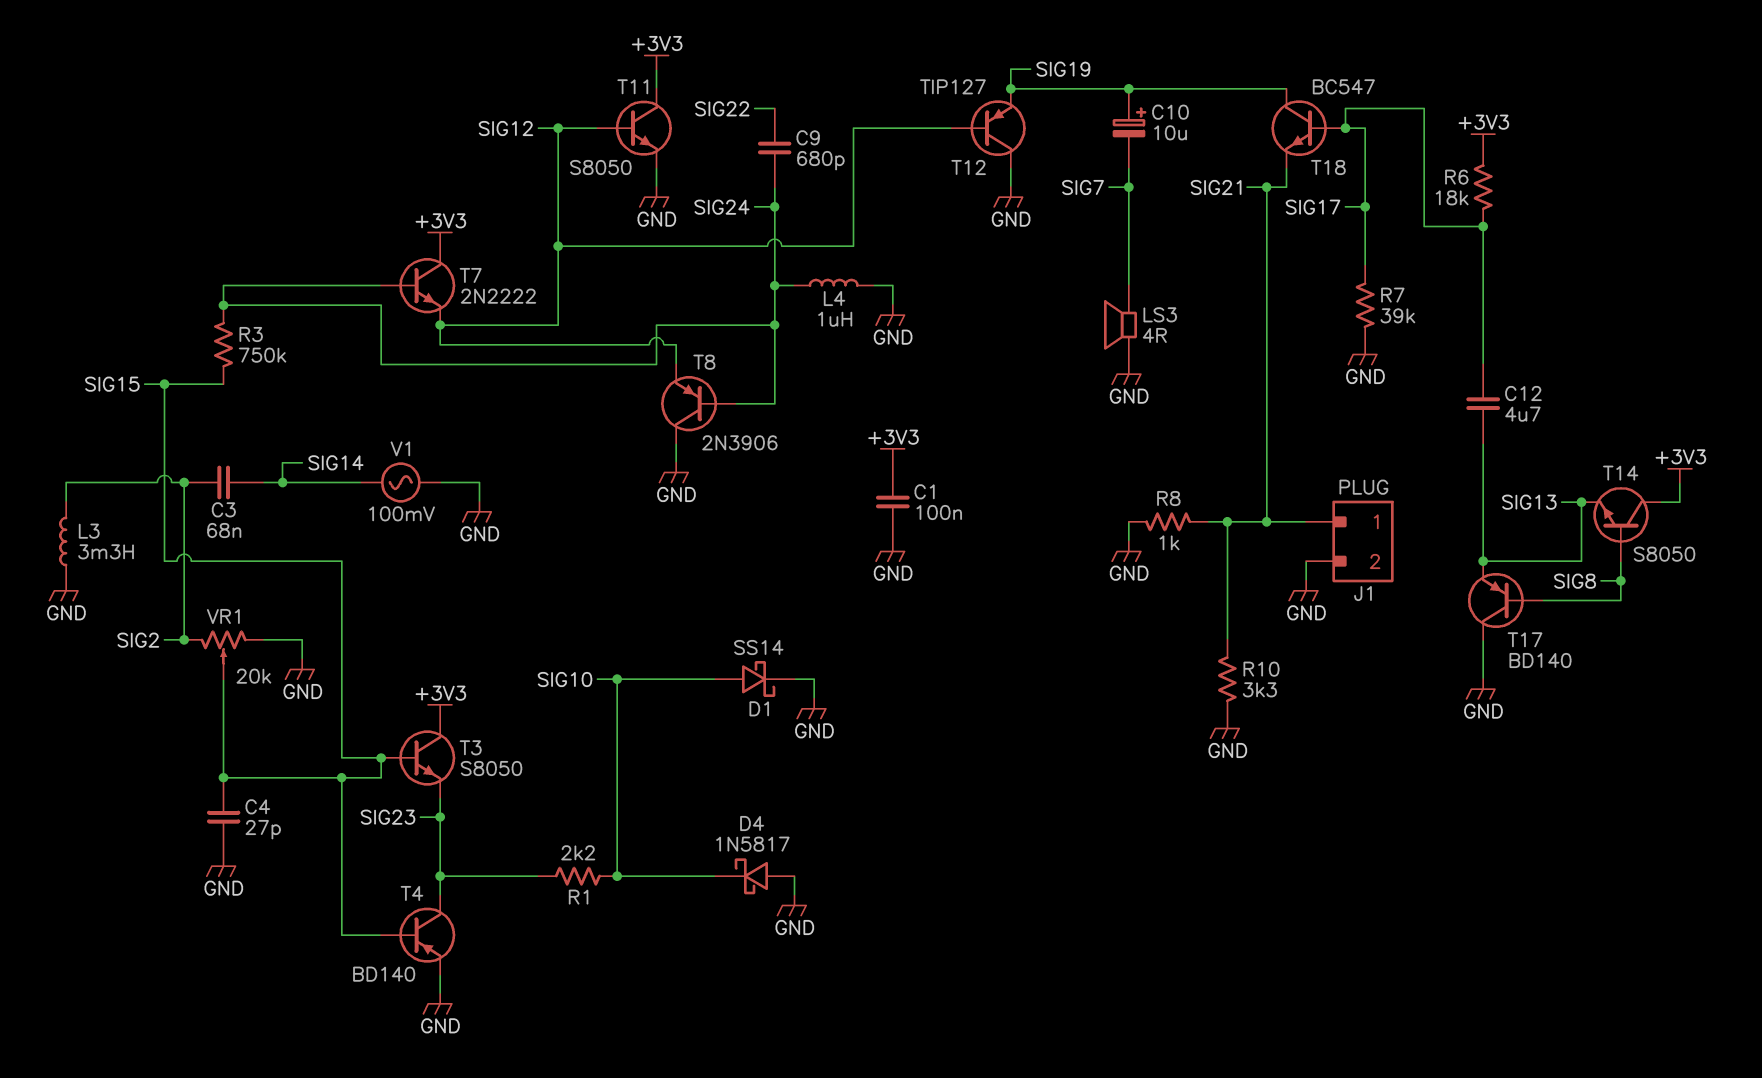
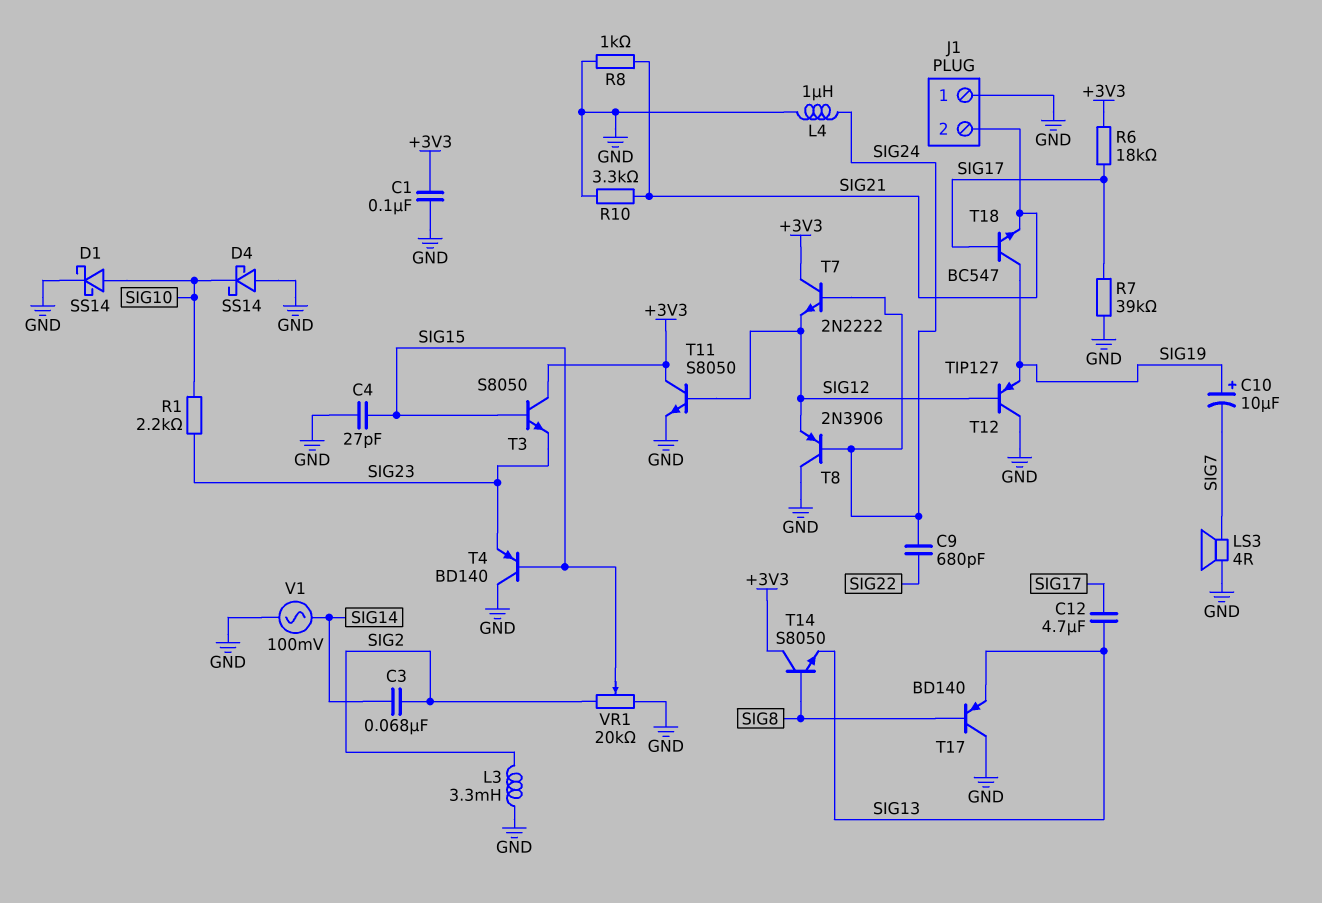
D4: schottky 1N5817 (A GND, K SIG10) -> schottky SS14 (A GND, K SIG10)
J1 pin 1: SIG21 -> GND
J1 pin 2: GND -> SIG21
R3: 750k (SIG15, SIG24) -> none
T4: PNP BD140 (B SIG15, C SIG23, E GND) -> PNP BD140 (B SIG15, C GND, E SIG23)

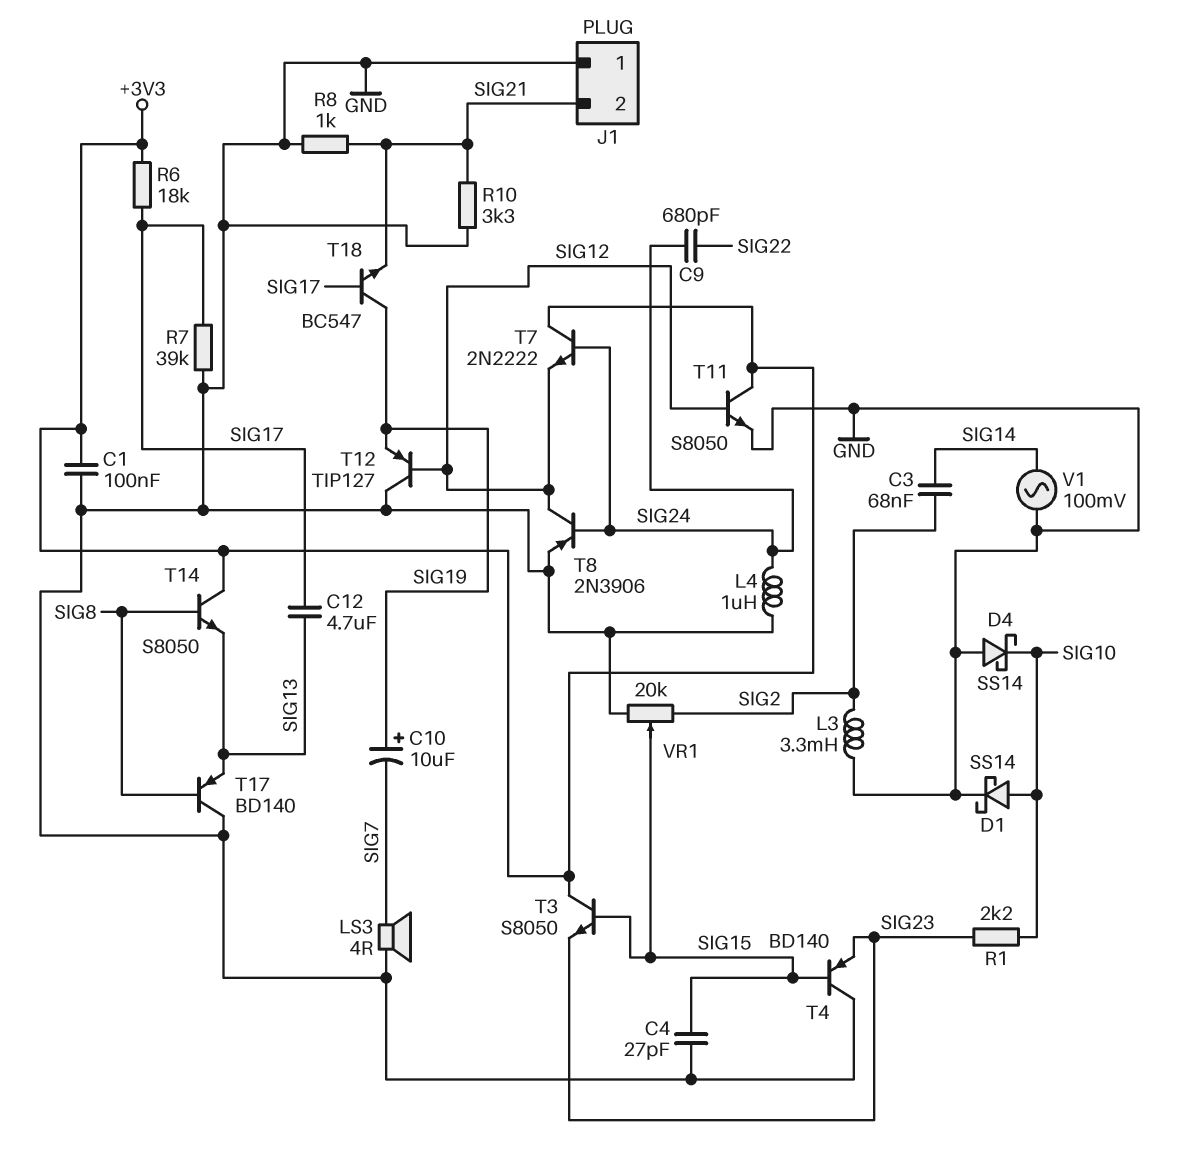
T8: PNP 2N3906 (B SIG24, C GND, E SIG12) -> PNP 2N3906 (B SIG24, C SIG12, E GND)

